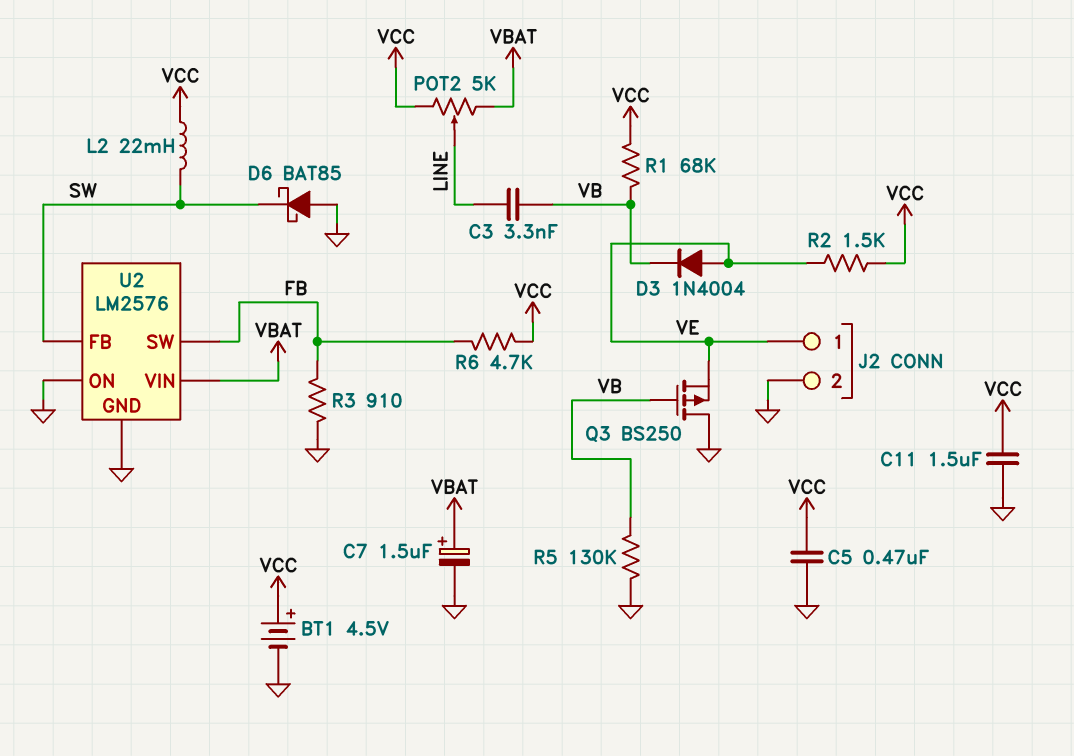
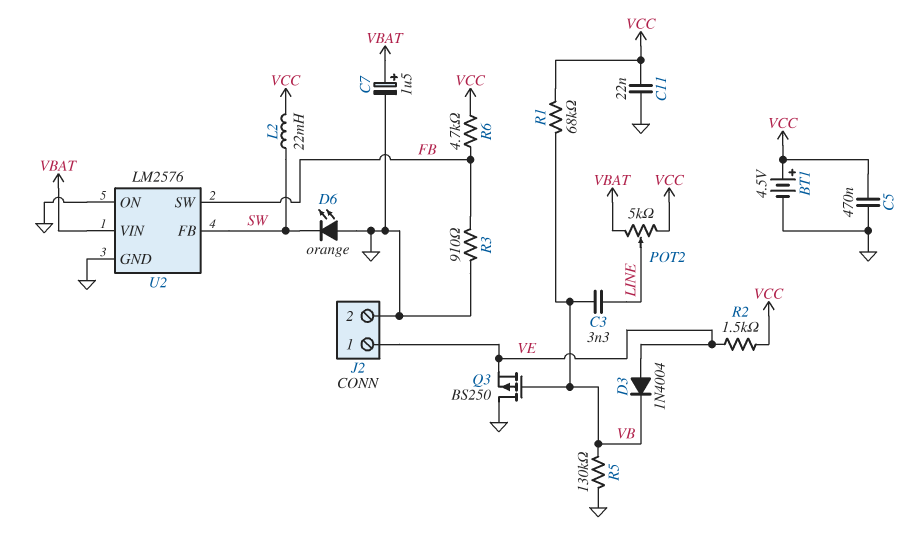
C11: 1.5uF (GND, VCC) -> 22nF (GND, VCC)
D6: schottky BAT85 (A GND, K SW) -> LED orange (A GND, K SW)

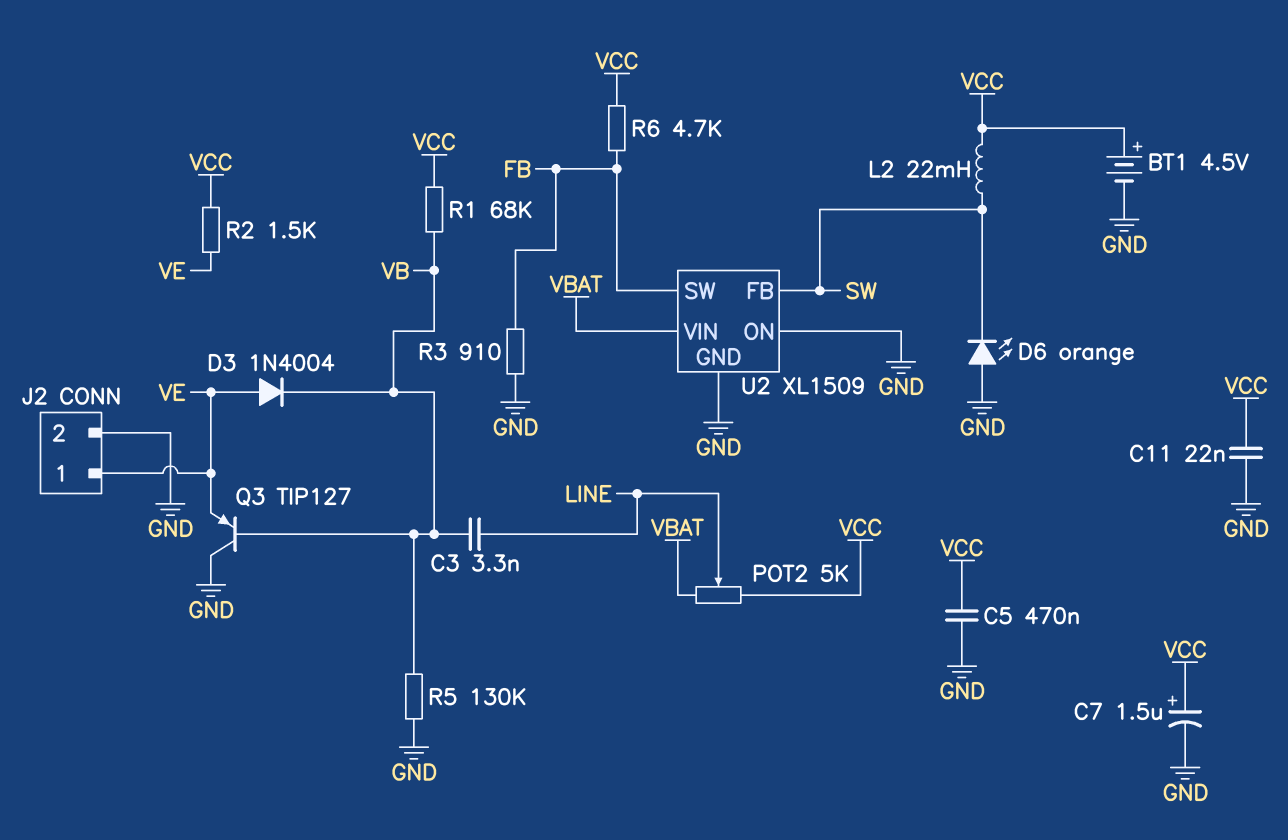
C7: 1.5uF (plus VBAT, minus GND) -> 1.5uF (plus VCC, minus GND)
Q3: PMOS BS250 (G VB, D GND, S VE) -> PNP TIP127 (B VB, C GND, E VE)
U2: LM2576 -> XL1509

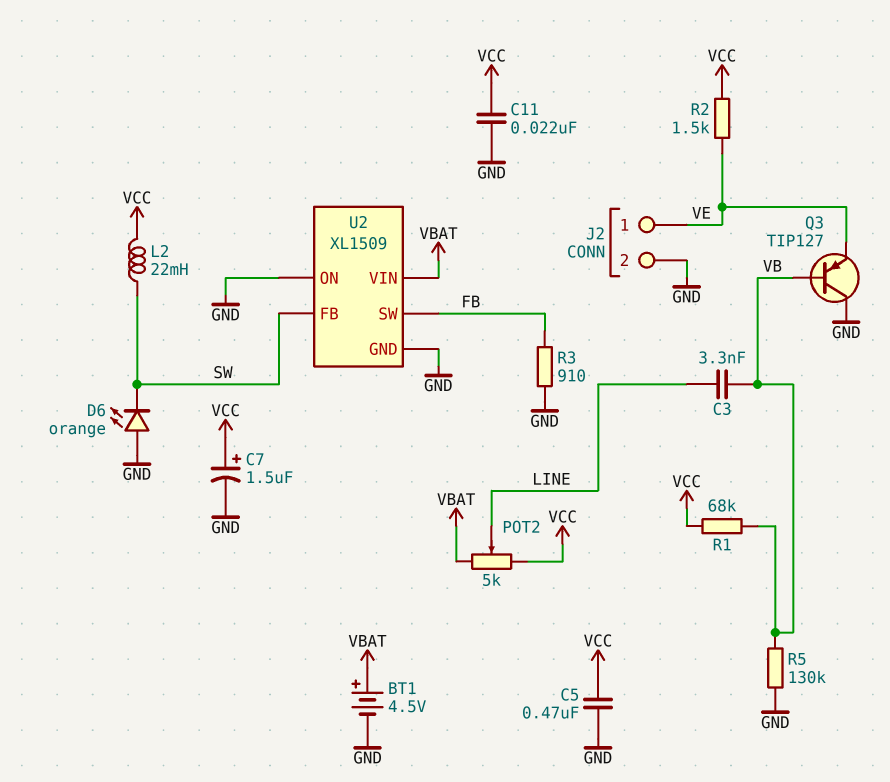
BT1: 4.5V (plus VCC, minus GND) -> 4.5V (plus VBAT, minus GND)
D3: diode 1N4004 (A VE, K VB) -> none
R6: 4.7k (FB, VCC) -> none

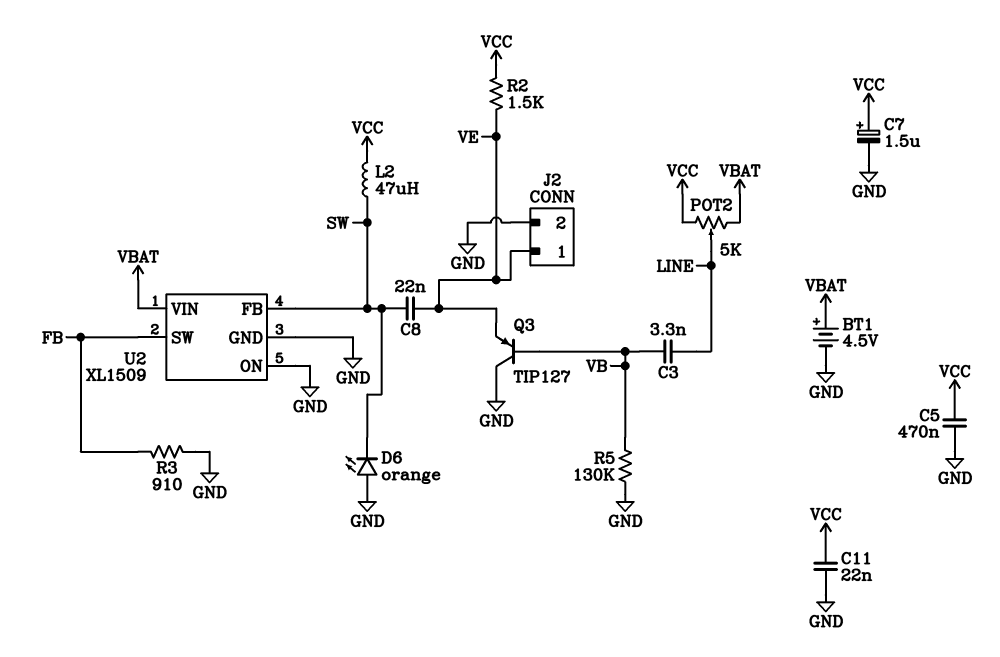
C8: none -> 22nF (SW, VE)
L2: 22mH (SW, VCC) -> 47uH (SW, VCC)
R1: 68k (VB, VCC) -> none

